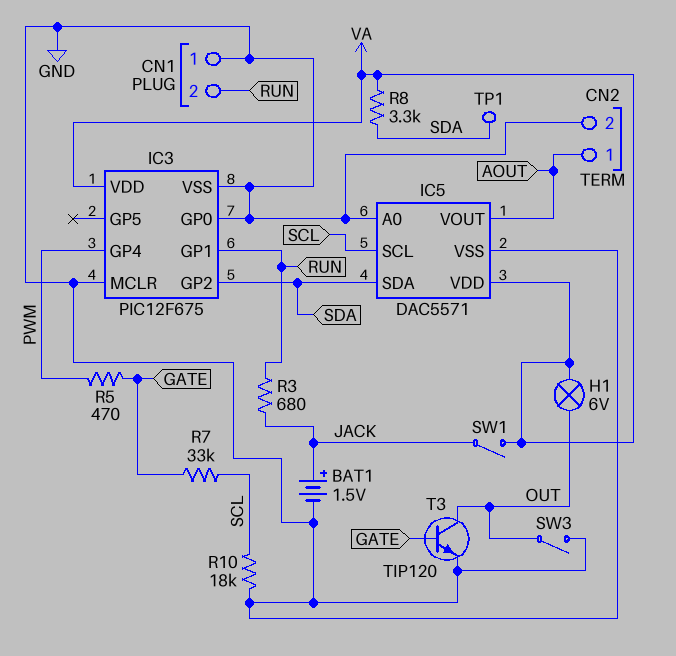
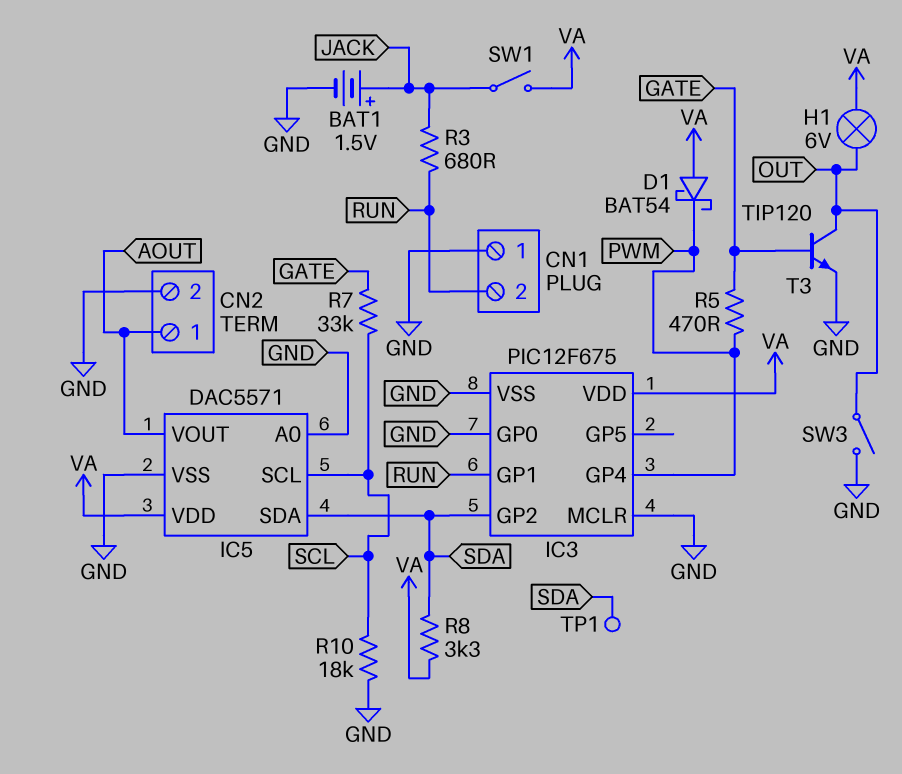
D1: none -> schottky BAT54 (A VA, K PWM)

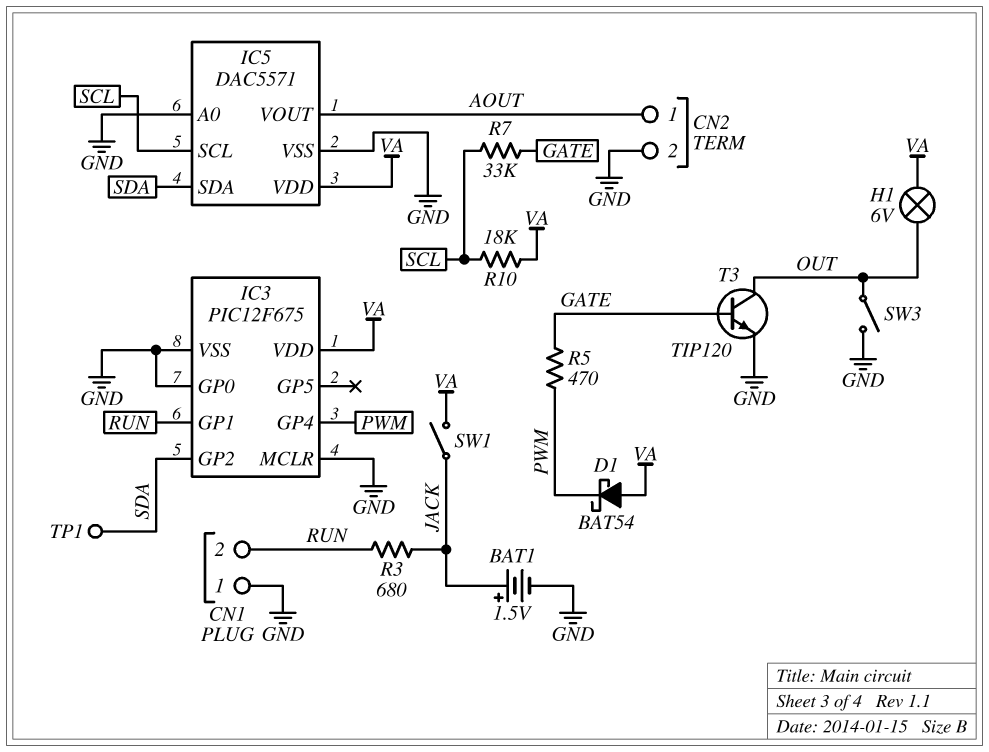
R8: 3.3k (SDA, VA) -> none
R10: 18k (GND, SCL) -> 18k (SCL, VA)

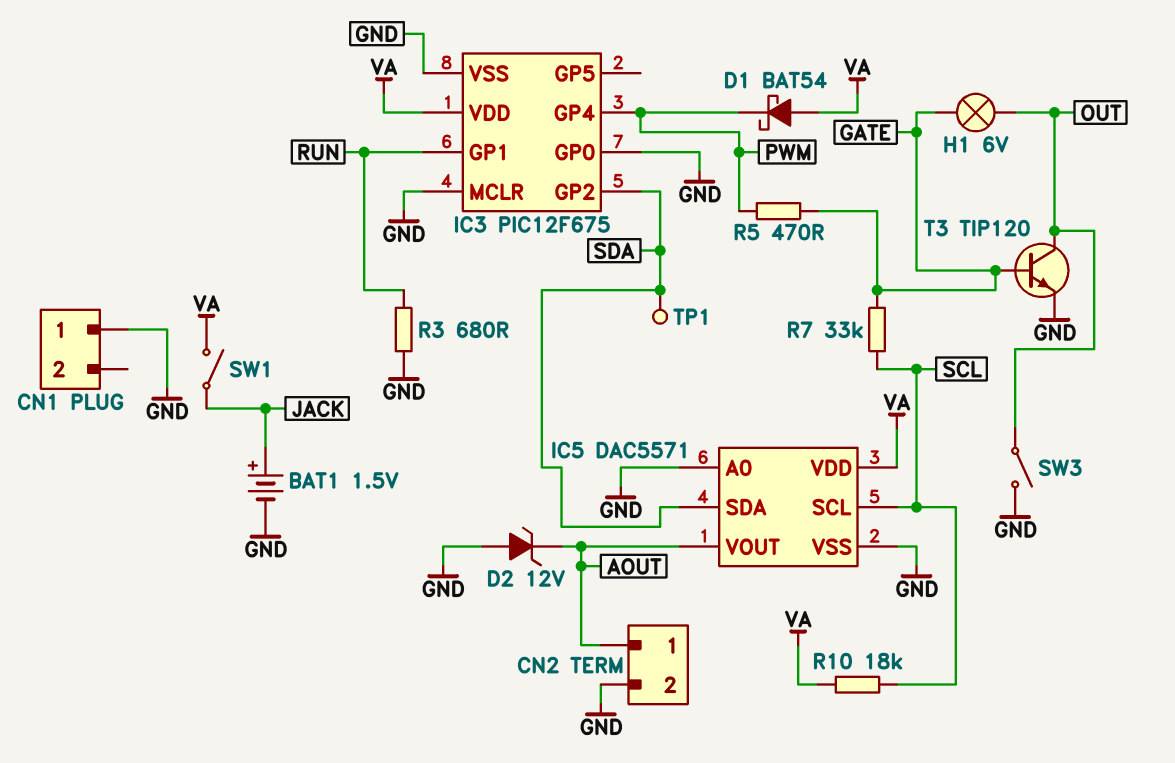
CN1 pin 2: RUN -> none
D2: none -> zener 12V (A GND, K AOUT)
H1: lamp 6V (OUT, VA) -> lamp 6V (GATE, OUT)
R3: 680 (JACK, RUN) -> 680 (GND, RUN)

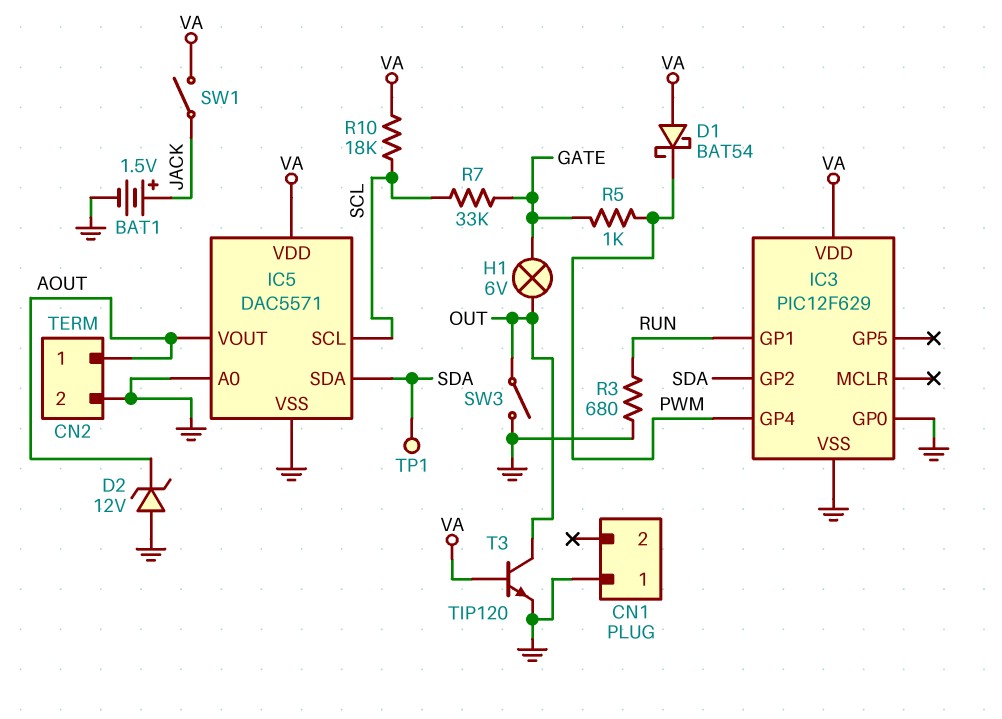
IC3: PIC12F675 -> PIC12F629
IC3 pin MCLR: GND -> none
R5: 470 (GATE, PWM) -> 1k (GATE, PWM)
T3: NPN TIP120 (B GATE, C OUT, E GND) -> NPN TIP120 (B VA, C OUT, E GND)

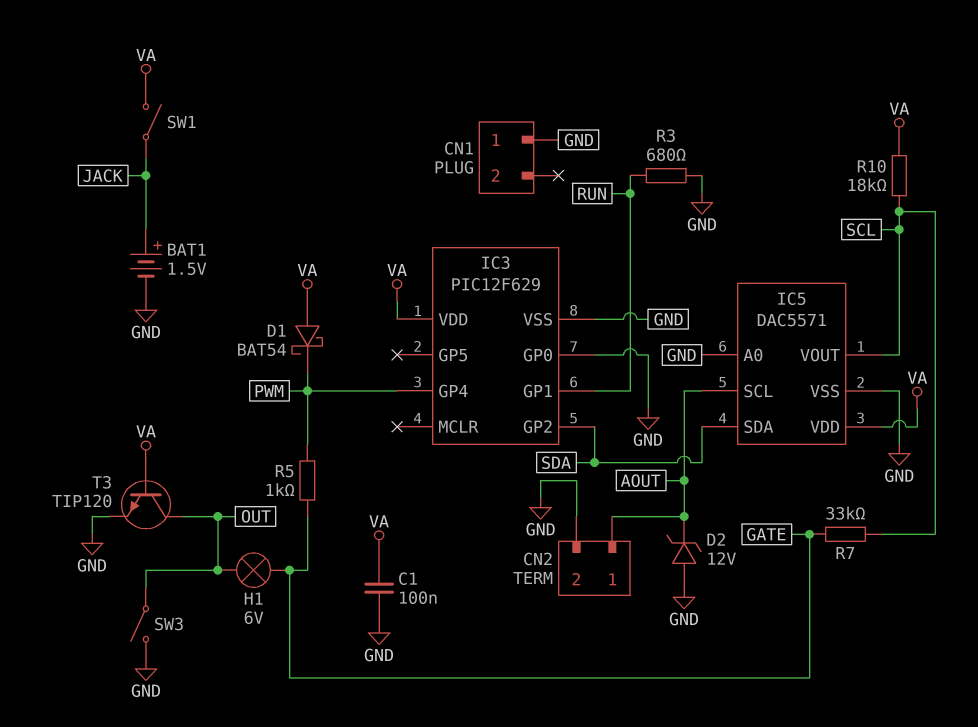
C1: none -> 100nF (GND, VA)
IC5 pin SCL: SCL -> AOUT
IC5 pin VOUT: AOUT -> SCL
TP1: test point (SDA) -> none

